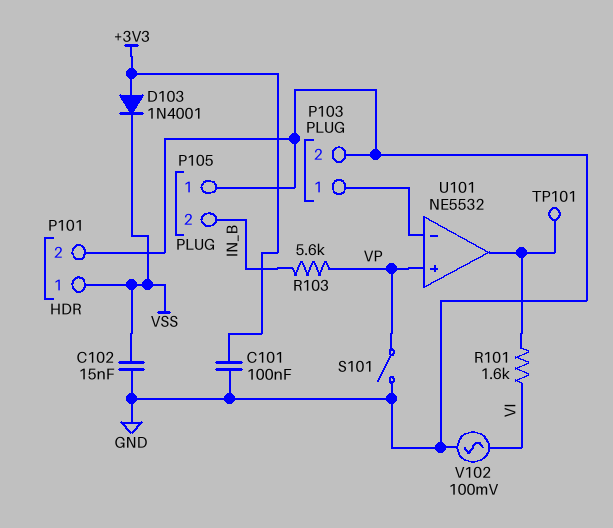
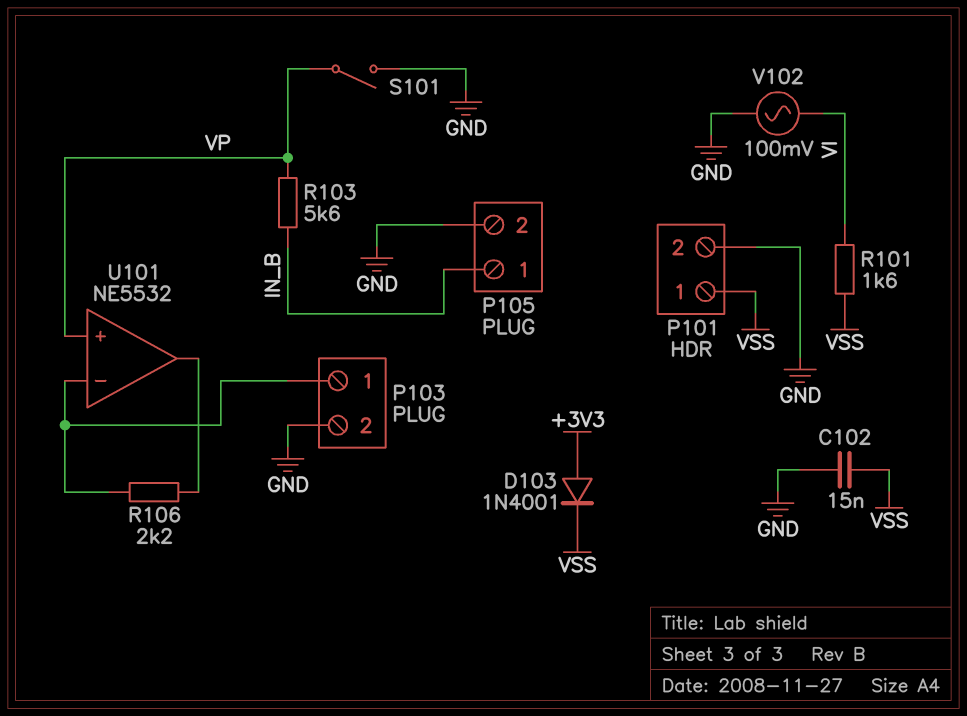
C101: 100nF (+3V3, GND) -> none
P105 pin 1: GND -> IN_B
P105 pin 2: IN_B -> GND
R101: 1.6k (U101/out, VI) -> 1.6k (VI, VSS)
R106: none -> 2.2k (P103/1, U101/out)
TP101: test point (U101/out) -> none

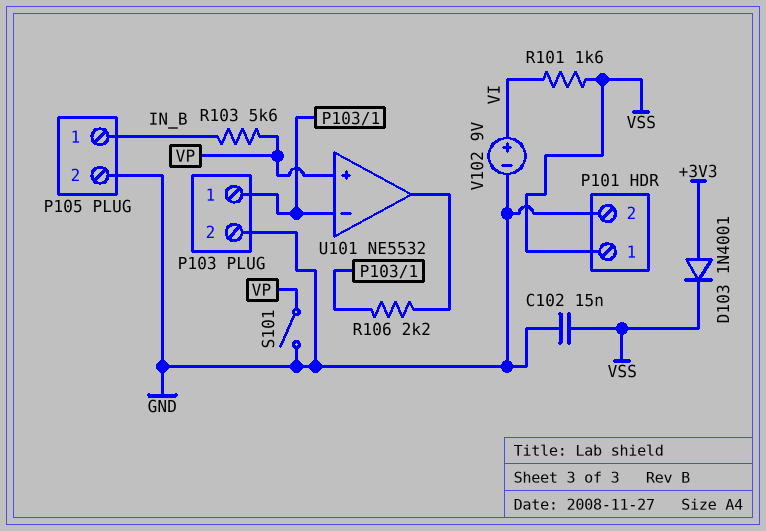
V102: AC 100mV (GND, VI) -> 9V (plus VI, minus GND)

